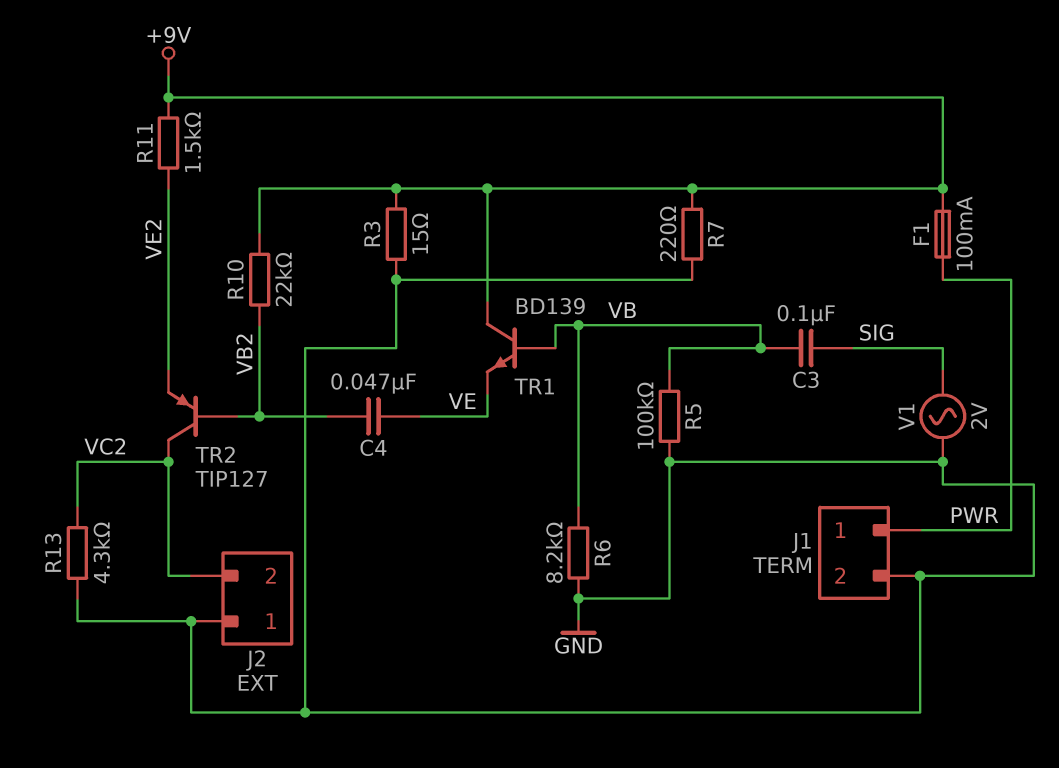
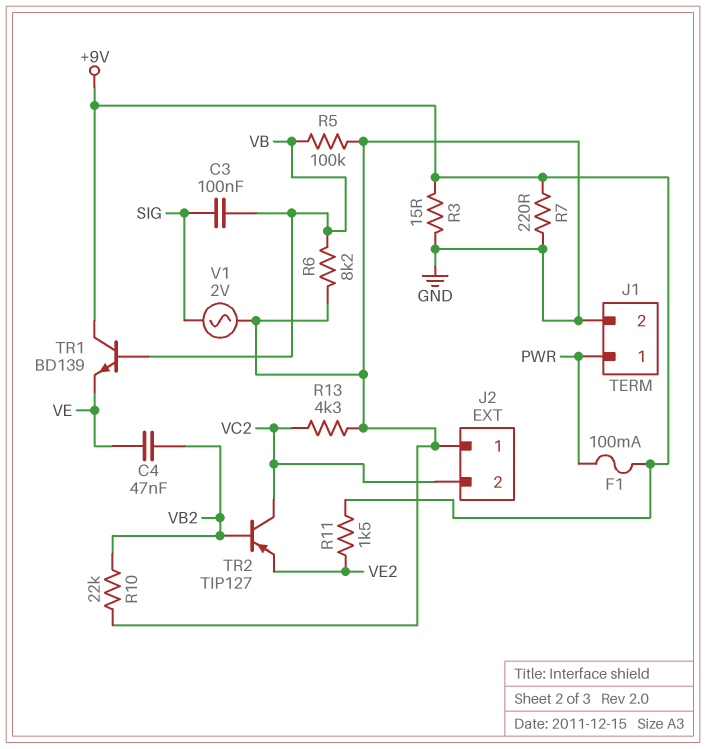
R10: 22k (+9V, VB2) -> 22k (GND, VB2)

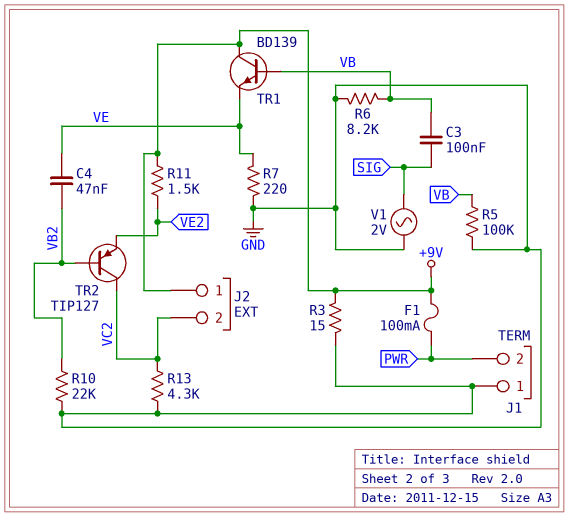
J1 pin 1: PWR -> GND
J1 pin 2: GND -> PWR
J2 pin 1: GND -> +9V
R7: 220 (+9V, GND) -> 220 (GND, VE)

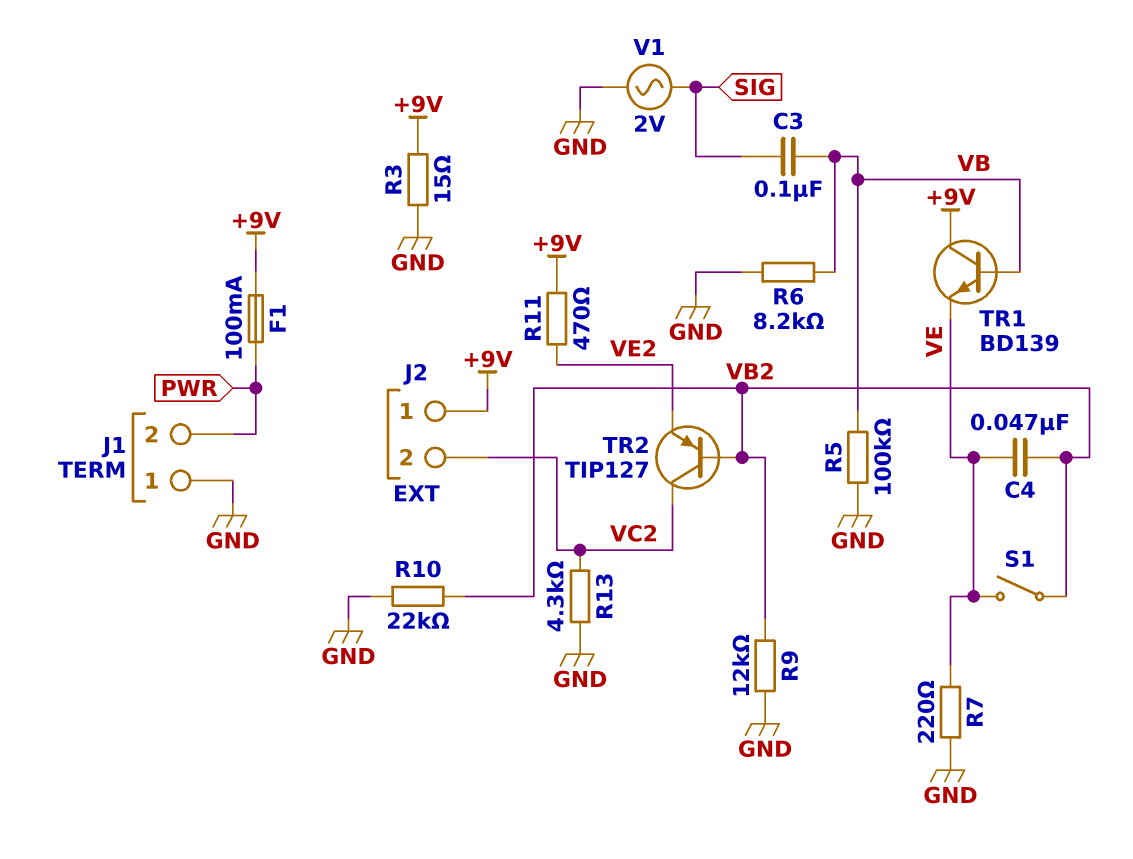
R9: none -> 12k (GND, VB2)
R11: 1.5k (+9V, VE2) -> 470 (+9V, VE2)
S1: none -> switch (VB2, VE)

